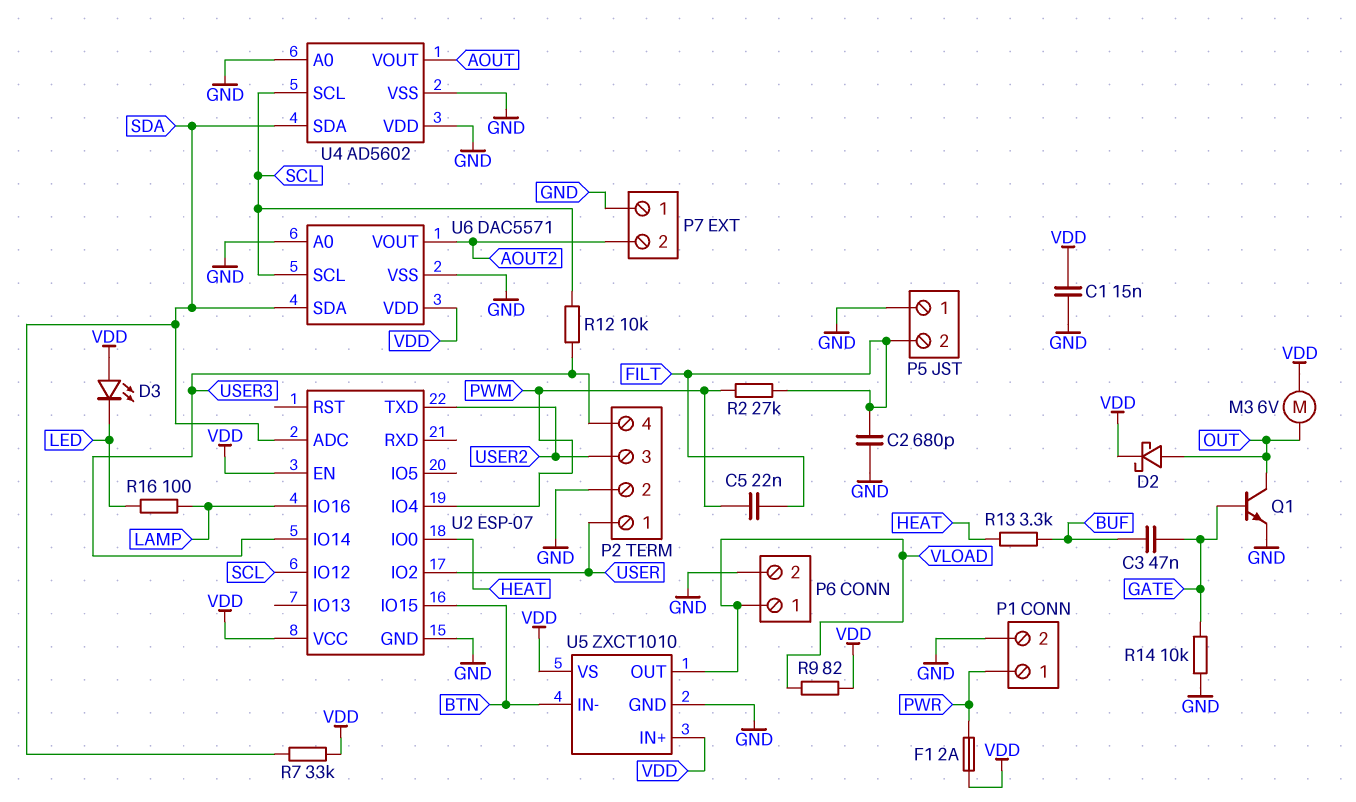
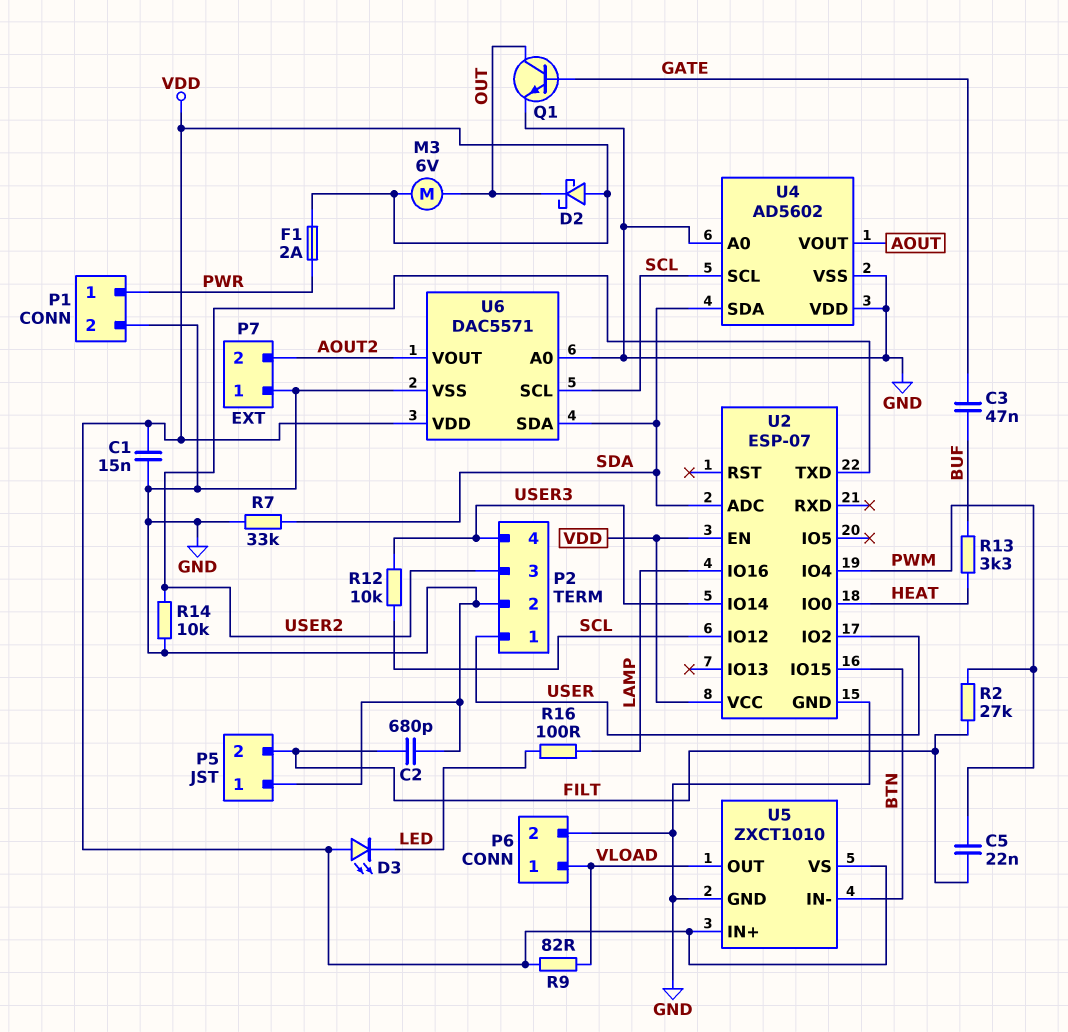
D2: schottky (A OUT, K VDD) -> schottky (A VDD, K OUT)
R7: 33k (SDA, VDD) -> 33k (GND, SDA)
R14: 10k (GATE, GND) -> 10k (GND, USER2)

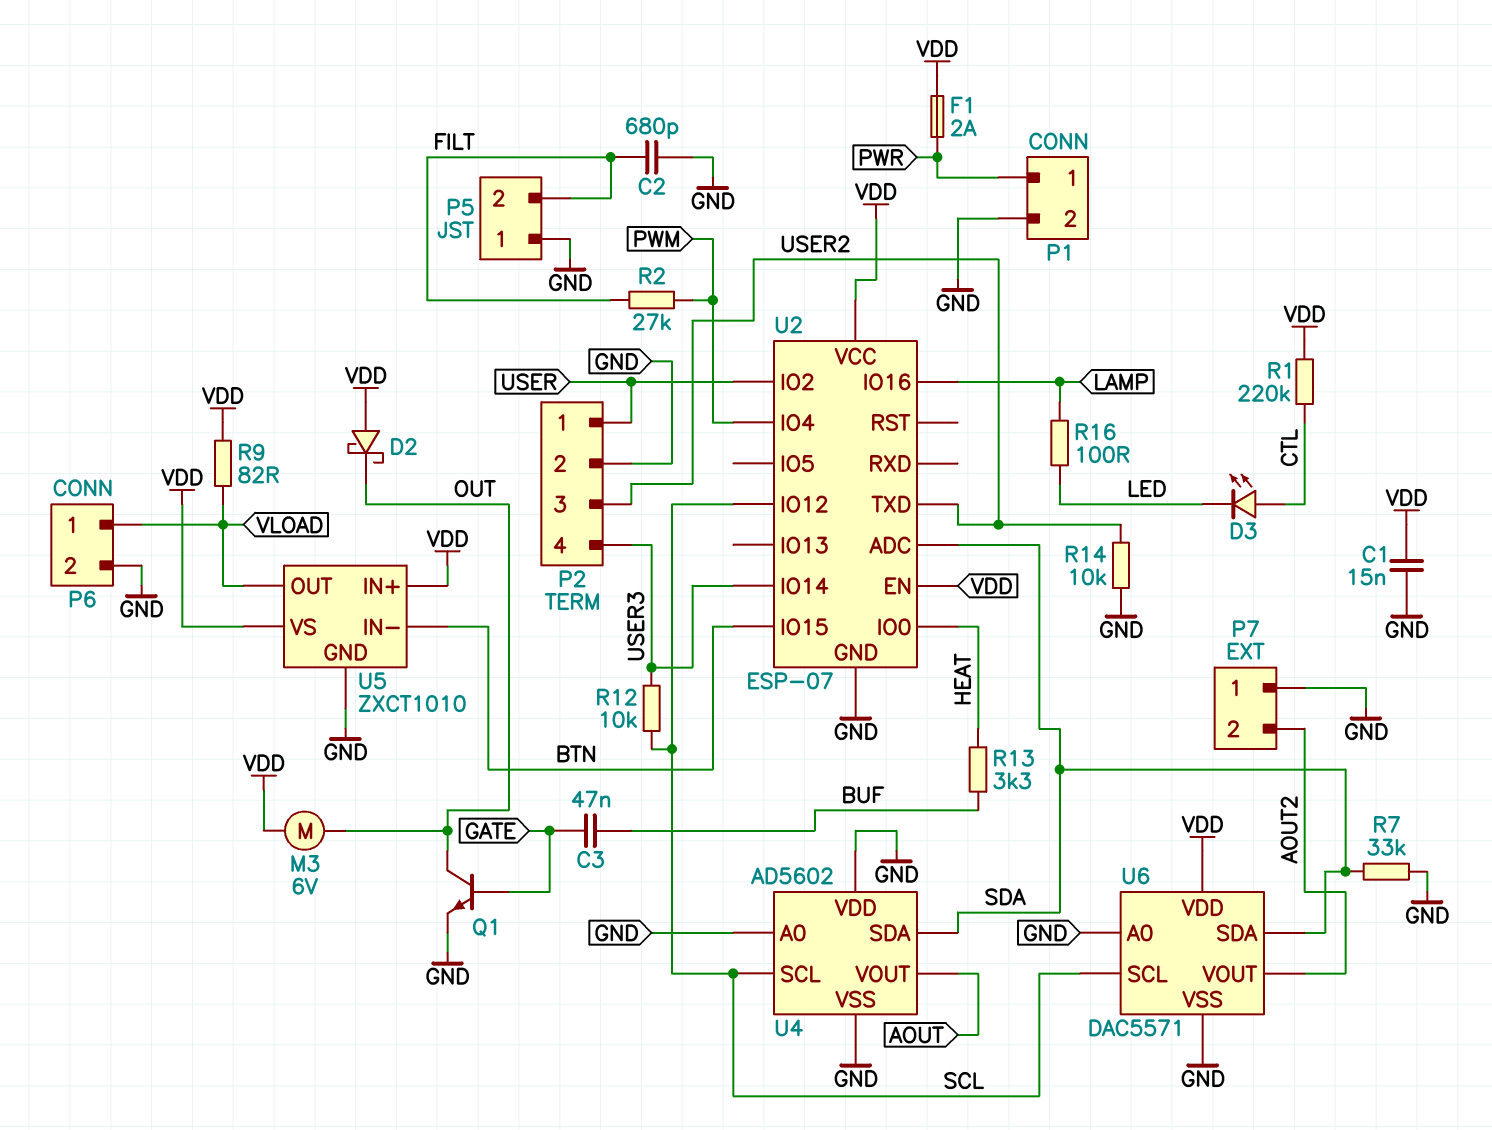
C5: 22nF (FILT, PWM) -> none
D3: LED (A VDD, K LED) -> LED (A CTL, K LED)
R1: none -> 220k (CTL, VDD)

